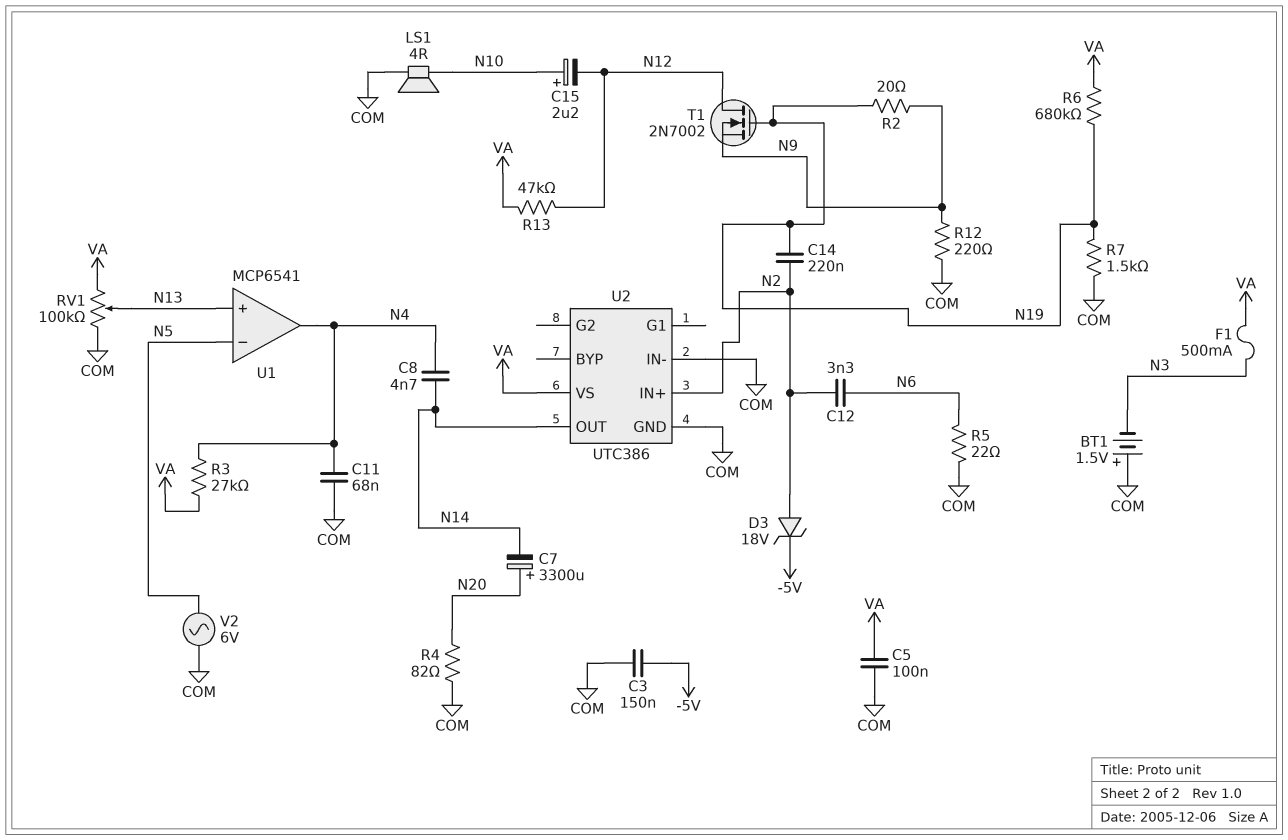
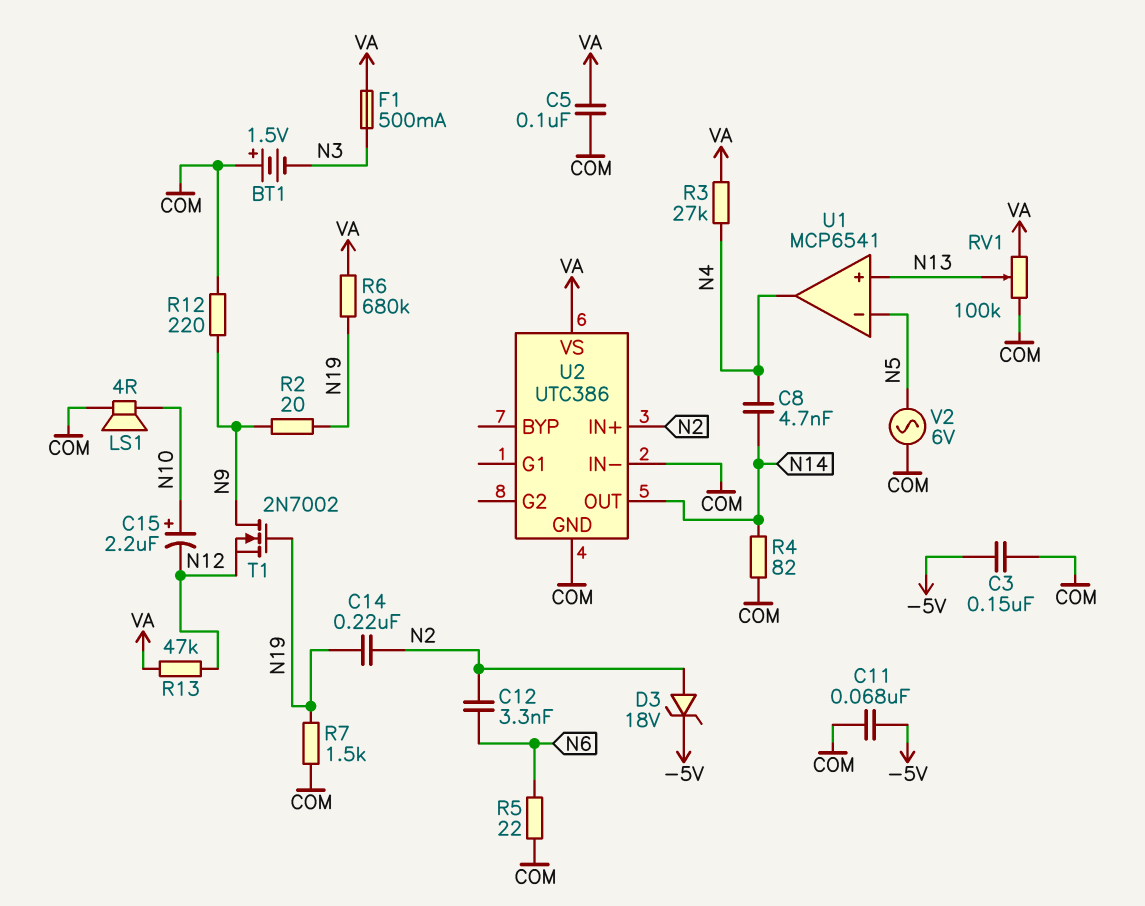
C7: 3300uF (plus N20, minus N14) -> none
C11: 68nF (COM, N4) -> 68nF (-5V, COM)
R4: 82 (COM, N20) -> 82 (COM, N14)
T1: NMOS 2N7002 (G N19, D N12, S N9) -> NMOS 2N7002 (G N19, D N9, S N12)

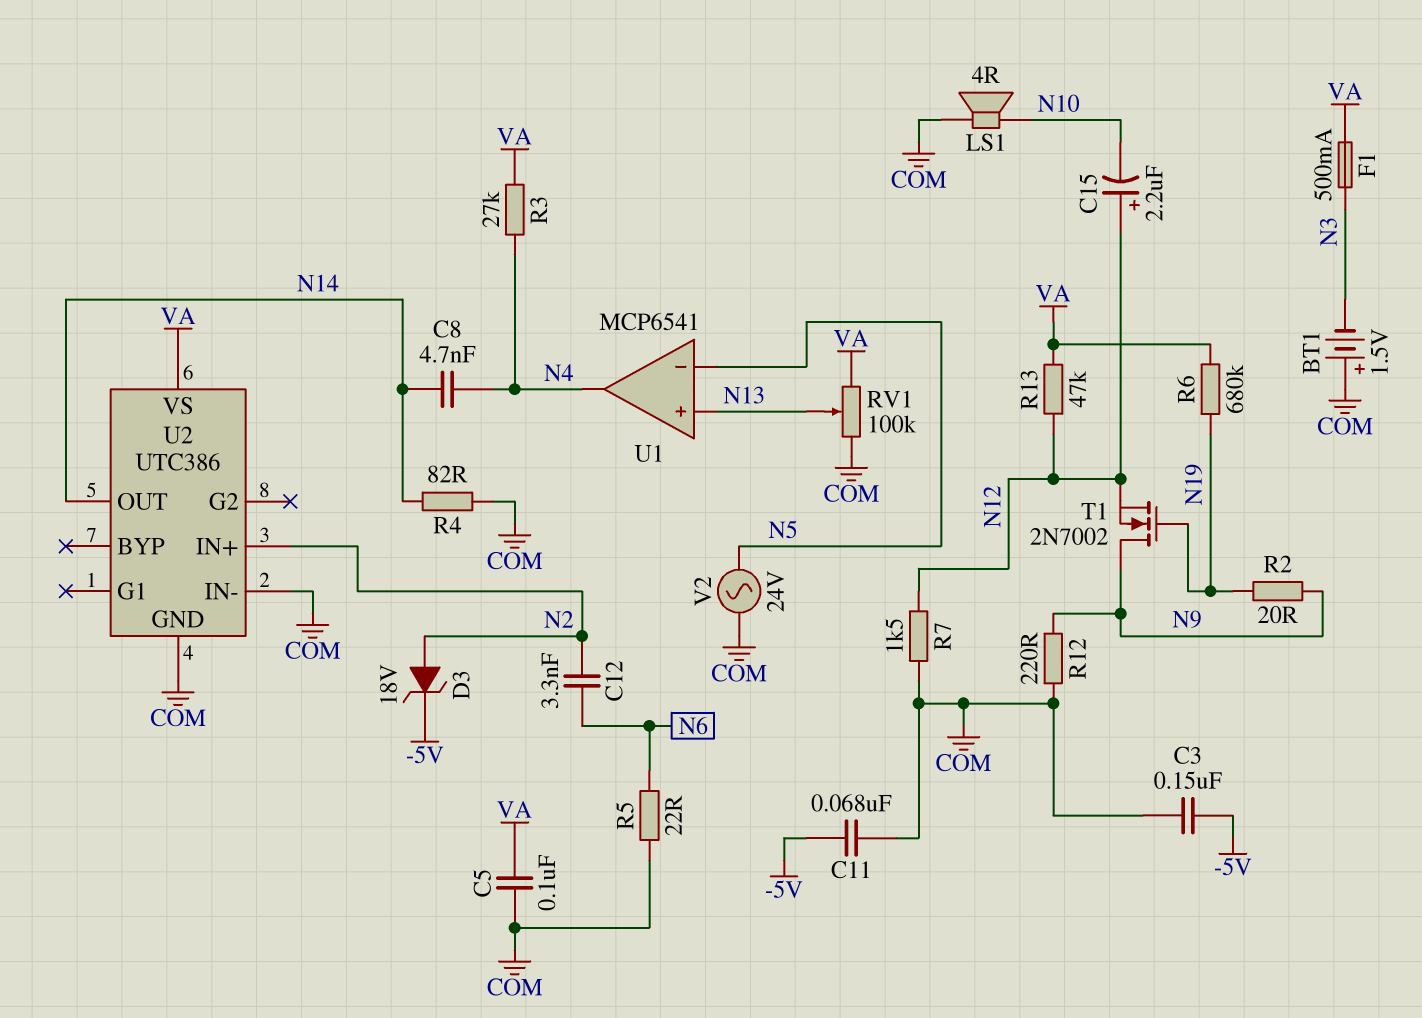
C14: 220nF (N2, N19) -> none
C15: 2.2uF (plus N10, minus N12) -> 2.2uF (plus N12, minus N10)
R7: 1.5k (COM, N19) -> 1.5k (COM, N12)
V2: AC 6V (COM, N5) -> AC 24V (COM, N5)

